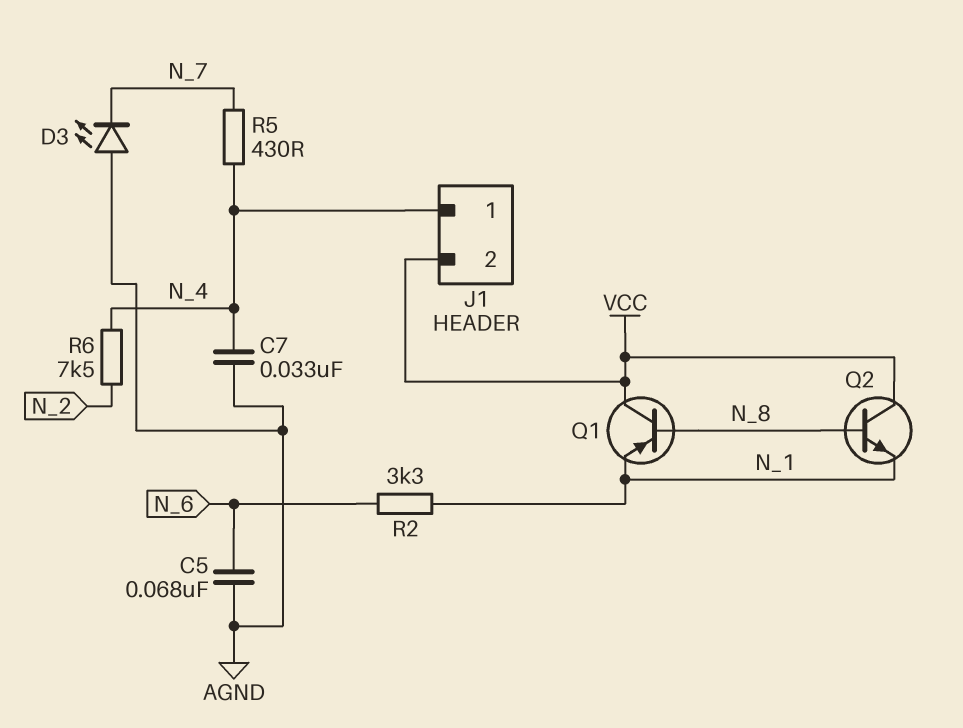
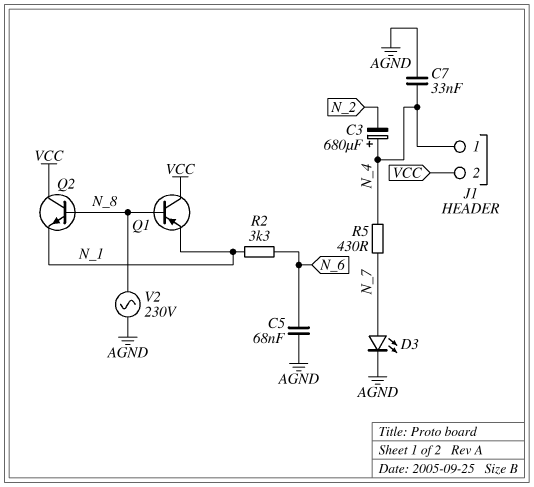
C3: none -> 680uF (plus N_4, minus N_2)
D3: LED (A AGND, K N_7) -> LED (A N_7, K AGND)
R6: 7.5k (N_2, N_4) -> none
V2: none -> AC 230V (AGND, N_8)

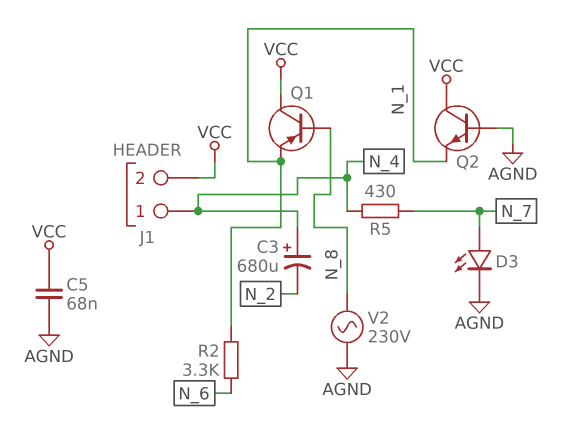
C5: 68nF (AGND, N_6) -> 68nF (AGND, VCC)
C7: 33nF (AGND, N_4) -> none
Q2: NPN (B N_8, C VCC, E N_1) -> NPN (B AGND, C VCC, E N_1)

